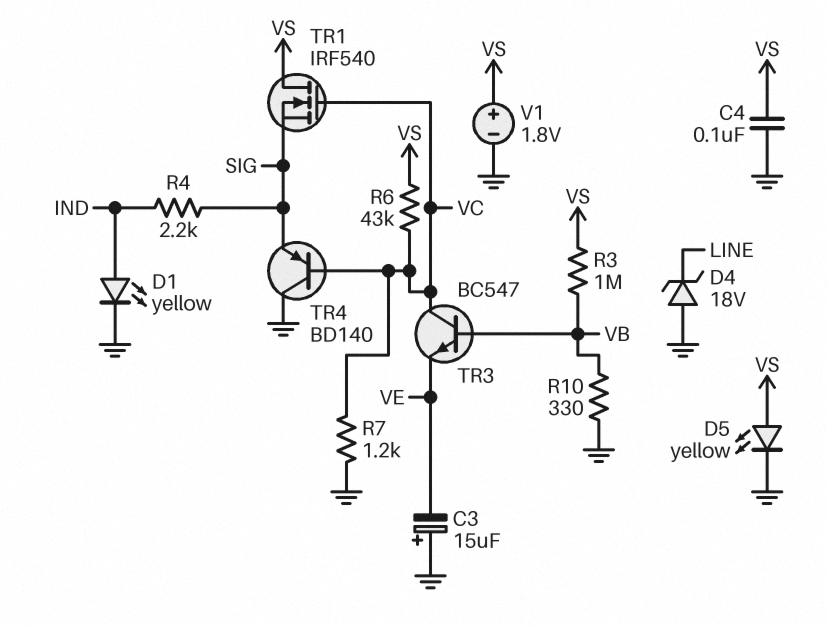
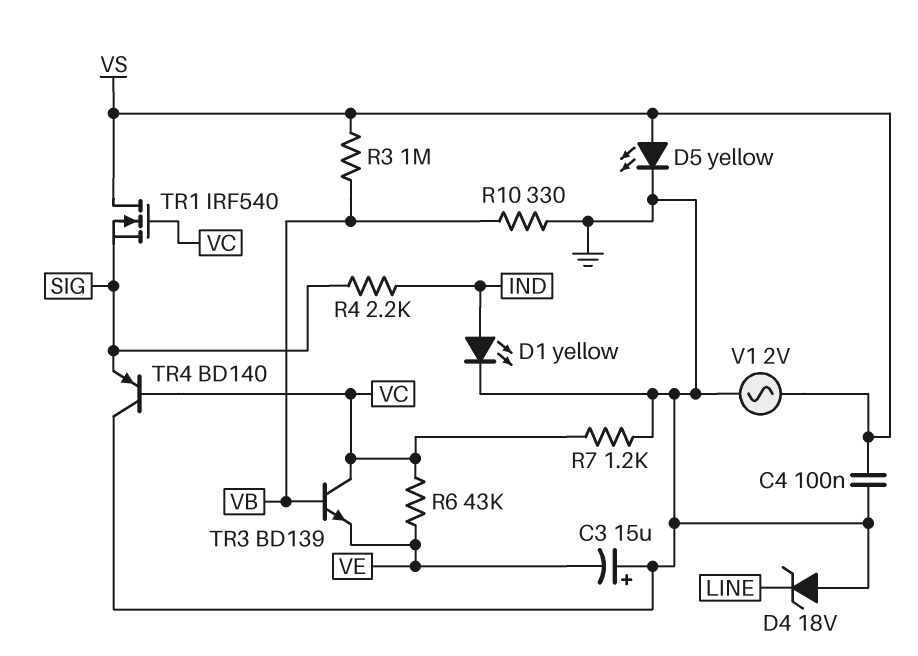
R6: 43k (VC, VS) -> 43k (VC, VE)
TR3: NPN BC547 (B VB, C VC, E VE) -> NPN BD139 (B VB, C VC, E VE)
V1: 1.8V (plus VS, minus GND) -> AC 2V (GND, VS)

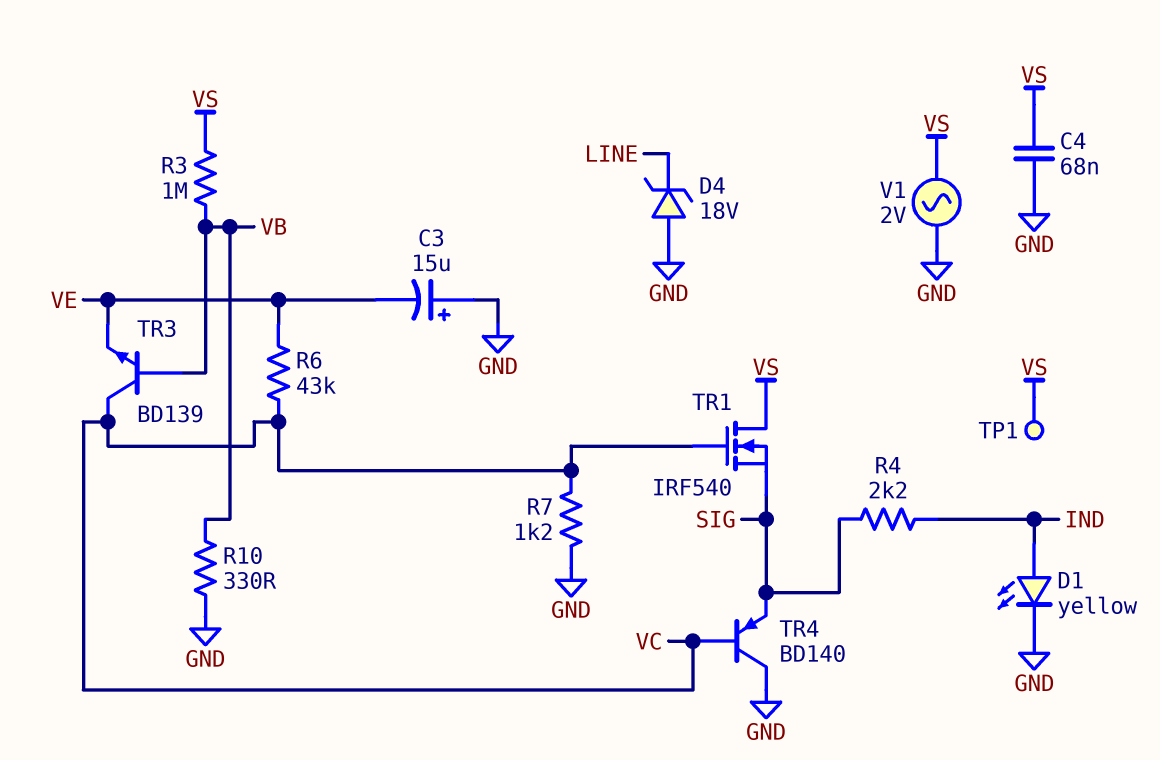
C4: 100nF (GND, VS) -> 68nF (GND, VS)
D5: LED yellow (A VS, K GND) -> none
TP1: none -> test point (VS)

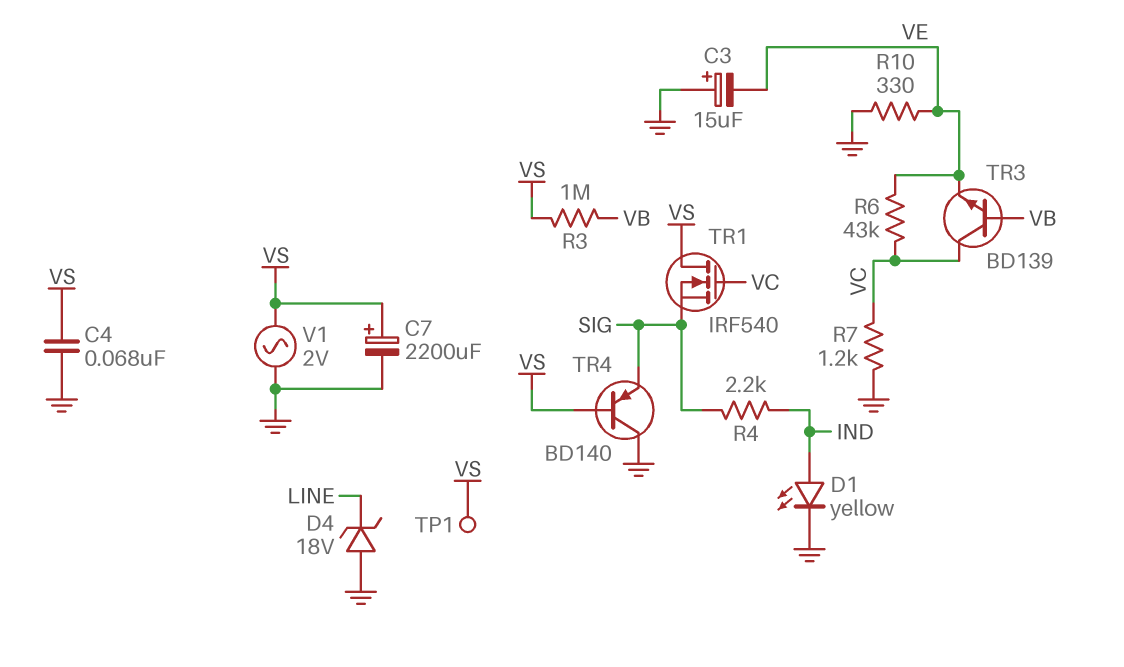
C7: none -> 2200uF (plus VS, minus GND)
R10: 330 (GND, VB) -> 330 (GND, VE)
TR4: PNP BD140 (B VC, C GND, E SIG) -> PNP BD140 (B VS, C GND, E SIG)

